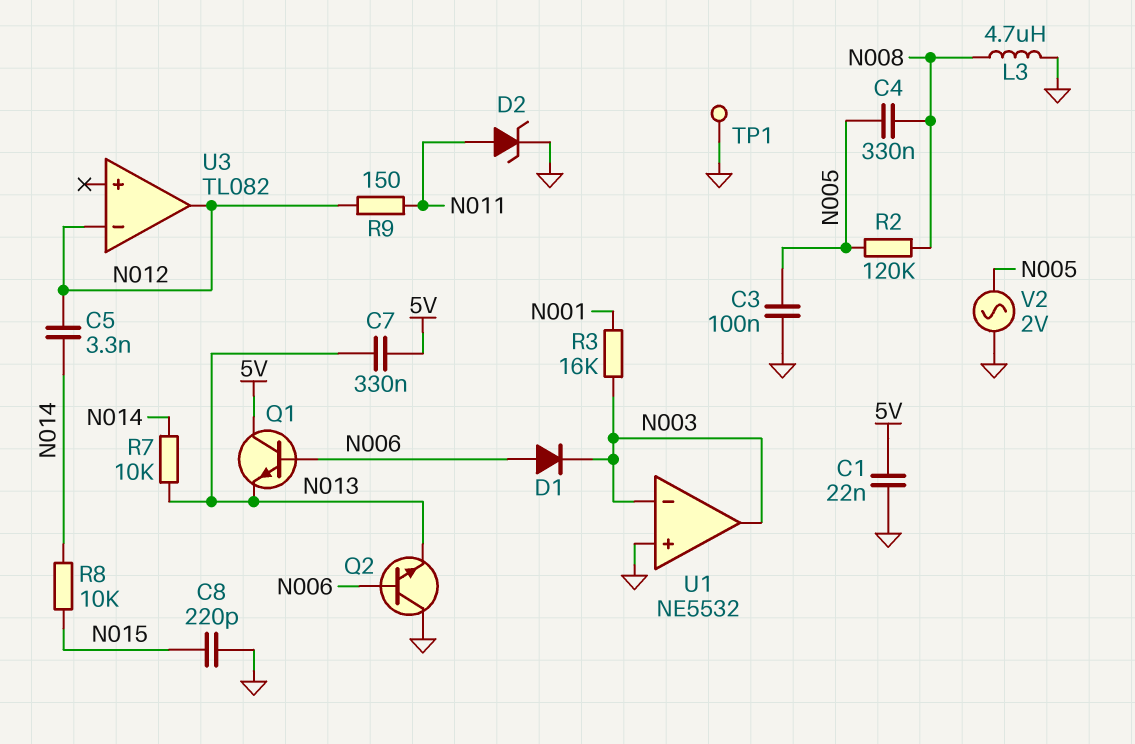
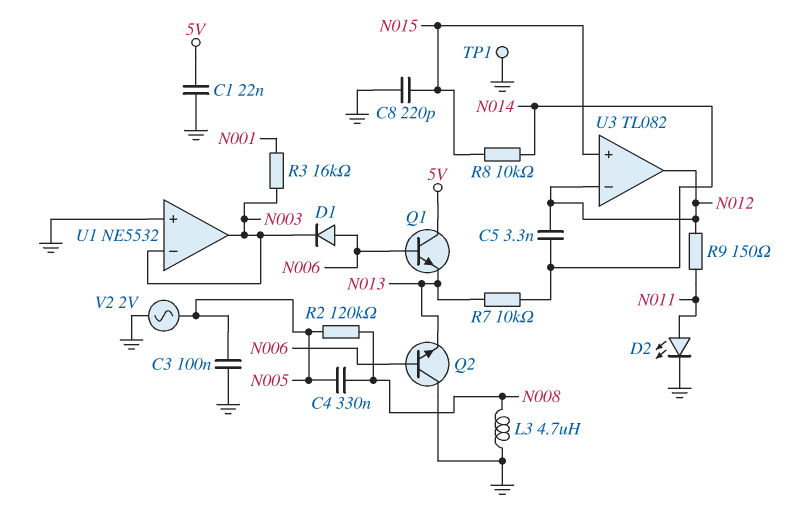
C7: 330nF (5V, N013) -> none
D2: zener (A N011, K GND) -> LED (A N011, K GND)
U3 pin in+: none -> N015

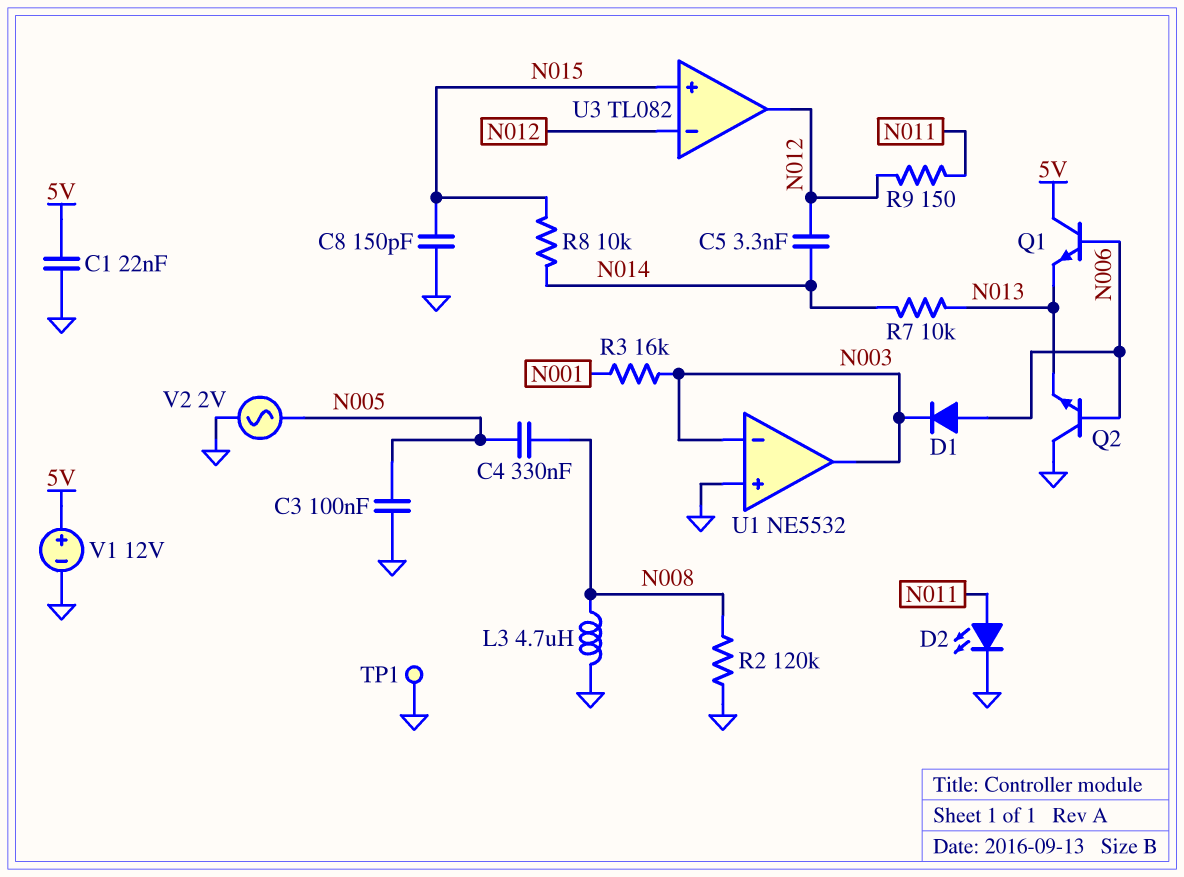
C8: 220pF (GND, N015) -> 150pF (GND, N015)
R2: 120k (N005, N008) -> 120k (GND, N008)
V1: none -> 12V (plus 5V, minus GND)

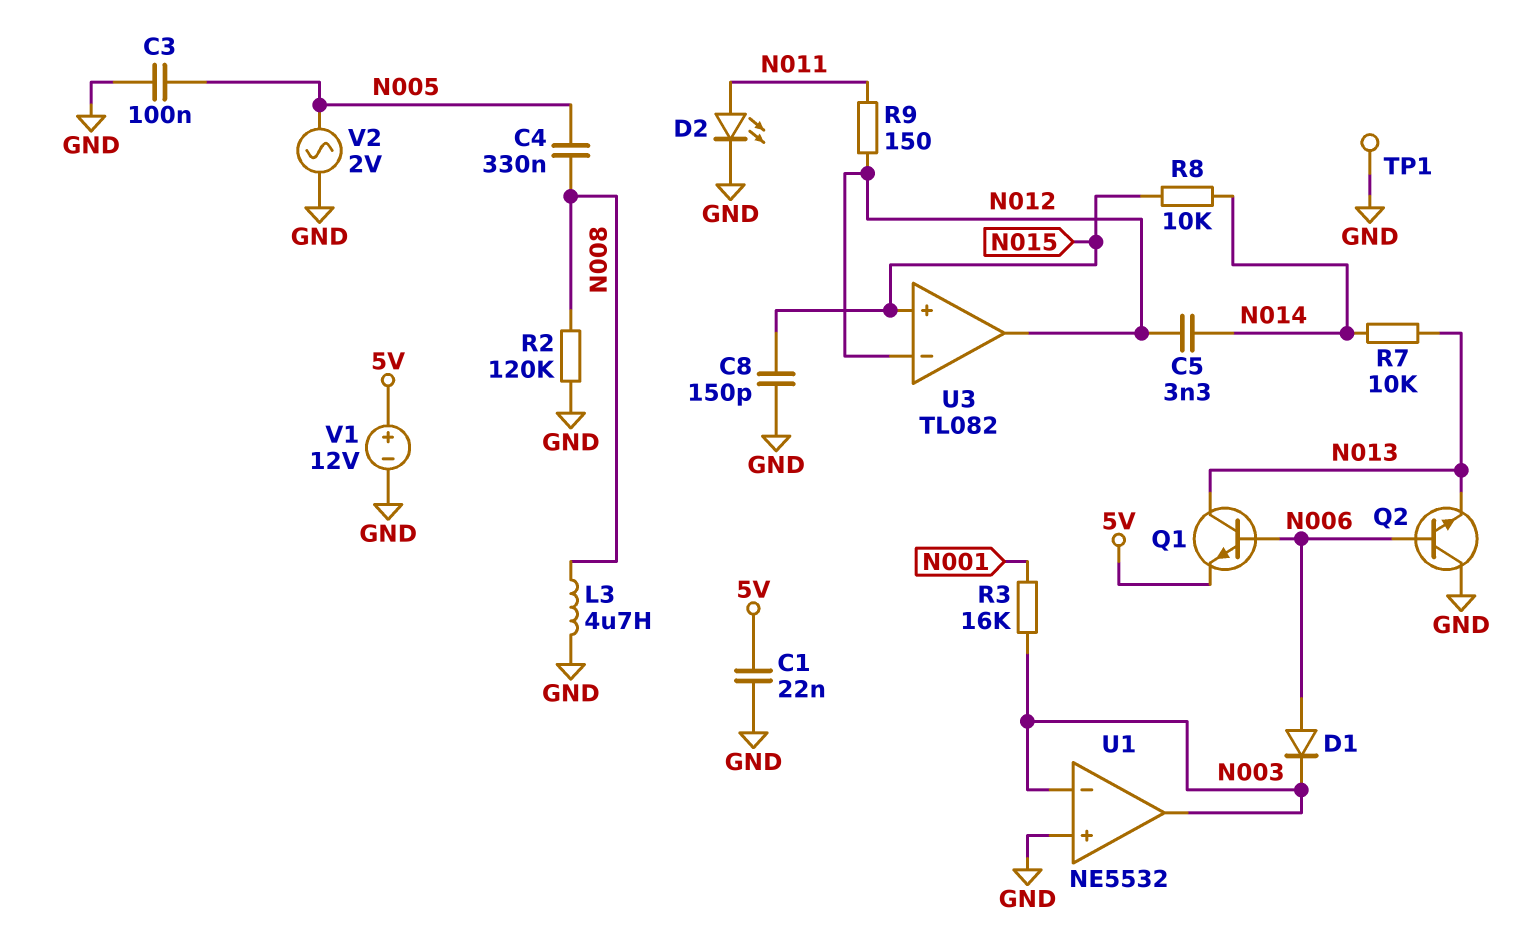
Q1: NPN (B N006, C 5V, E N013) -> NPN (B N006, C N013, E 5V)

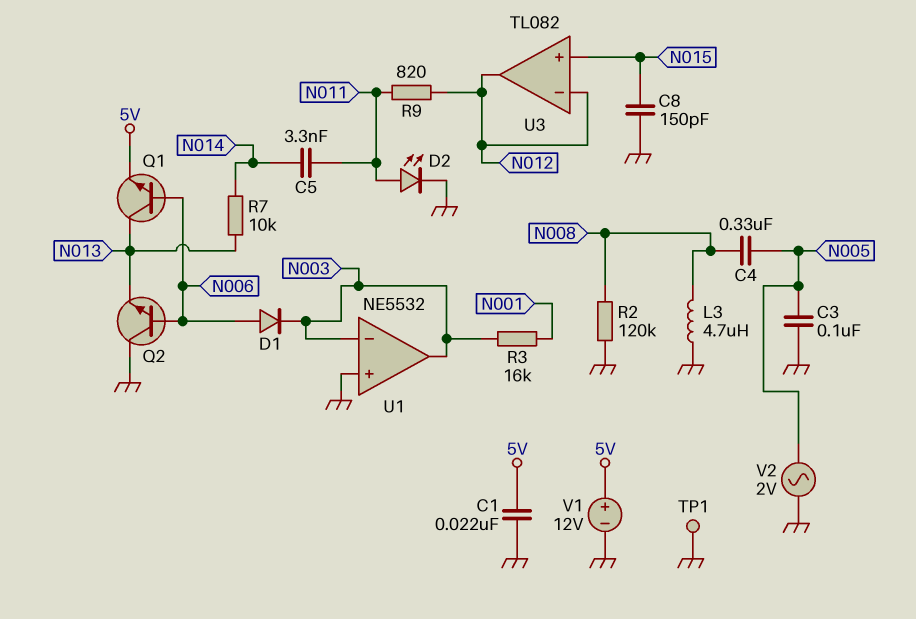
C5: 3.3nF (N012, N014) -> 3.3nF (N011, N014)
R8: 10k (N014, N015) -> none
R9: 150 (N011, N012) -> 820 (N011, N012)

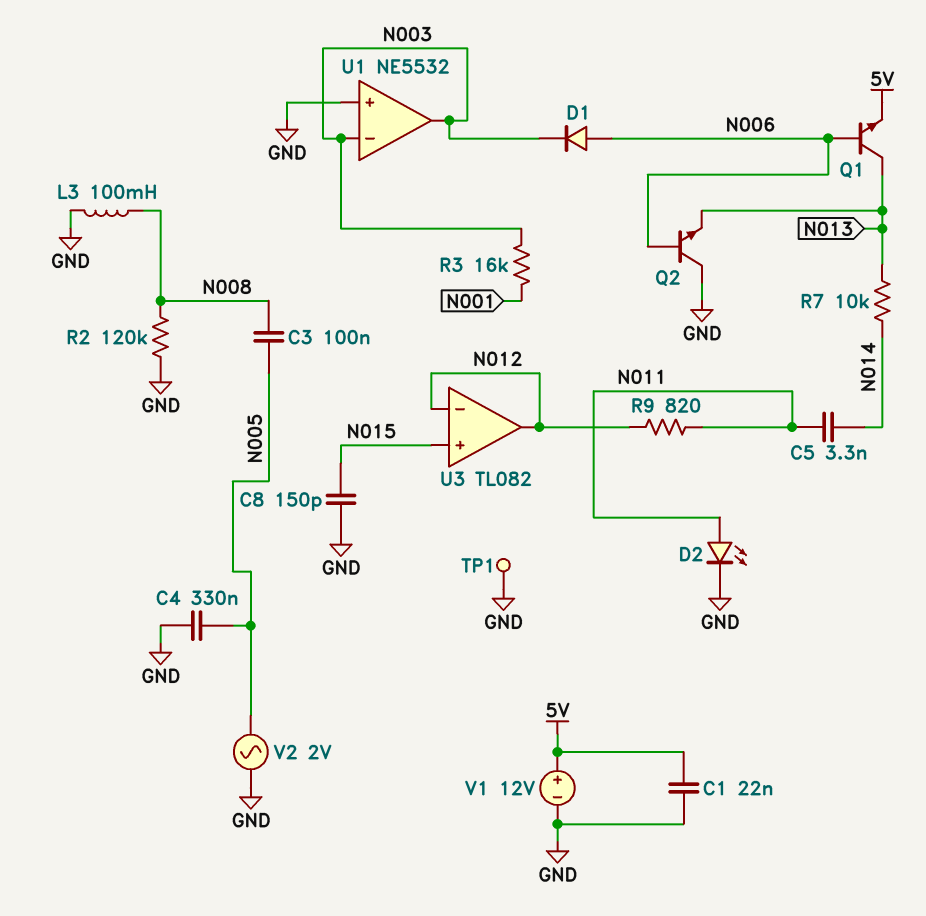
C3: 100nF (GND, N005) -> 100nF (N005, N008)
C4: 330nF (N005, N008) -> 330nF (GND, N005)
L3: 4.7uH (GND, N008) -> 100mH (GND, N008)

